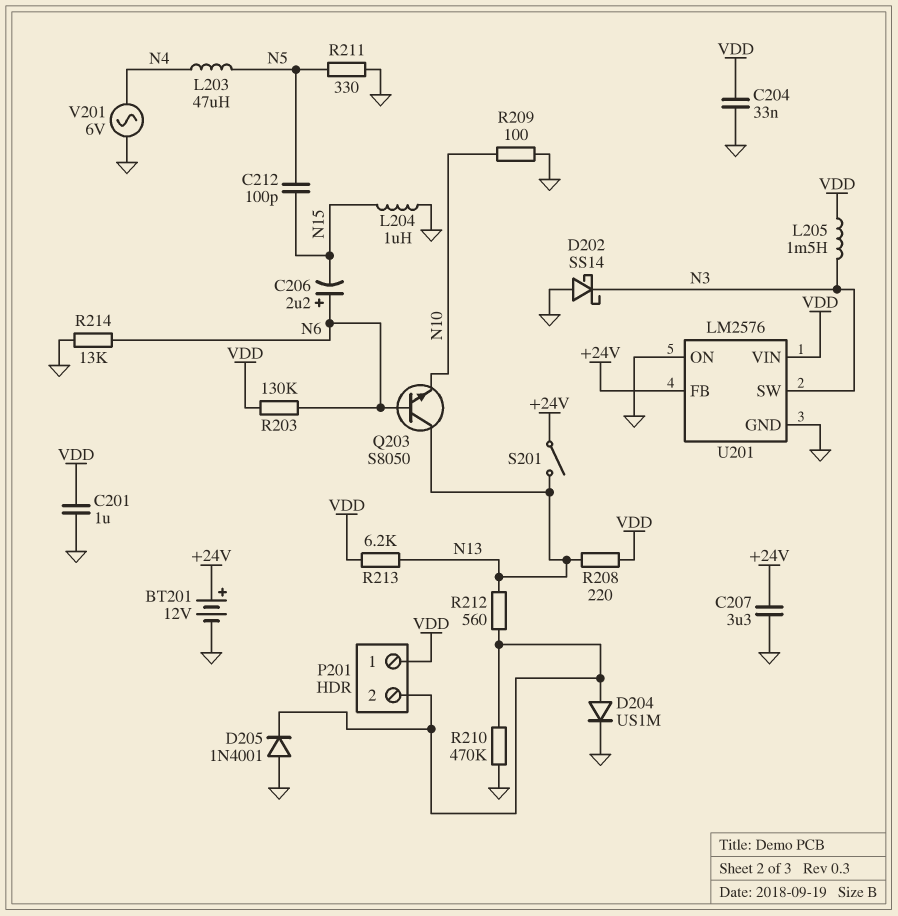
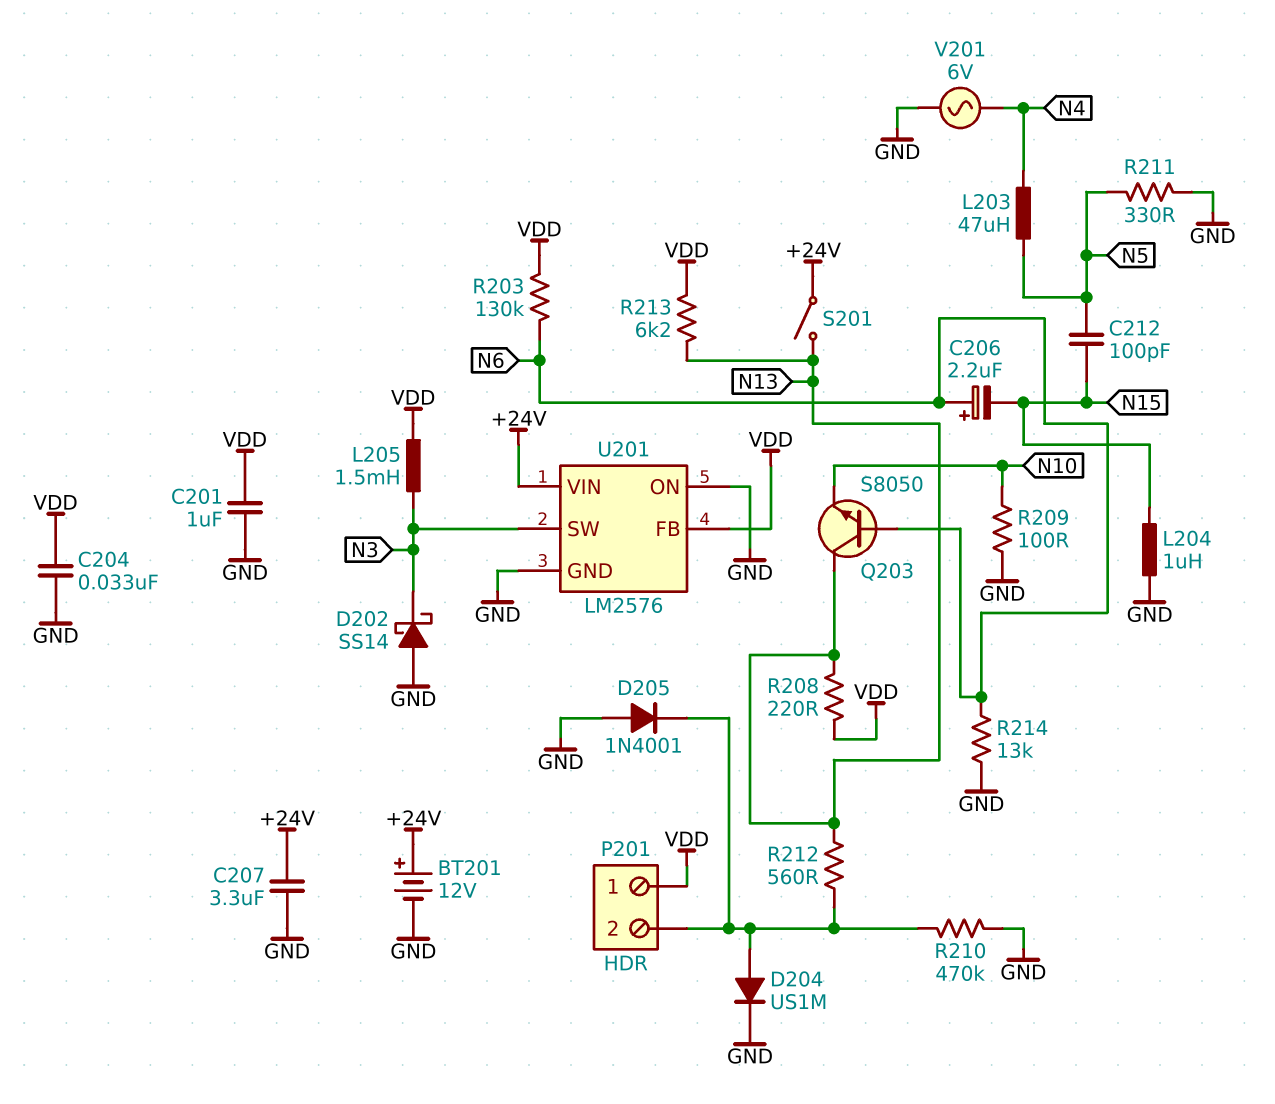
U201 pin FB: +24V -> VDD
U201 pin VIN: VDD -> +24V

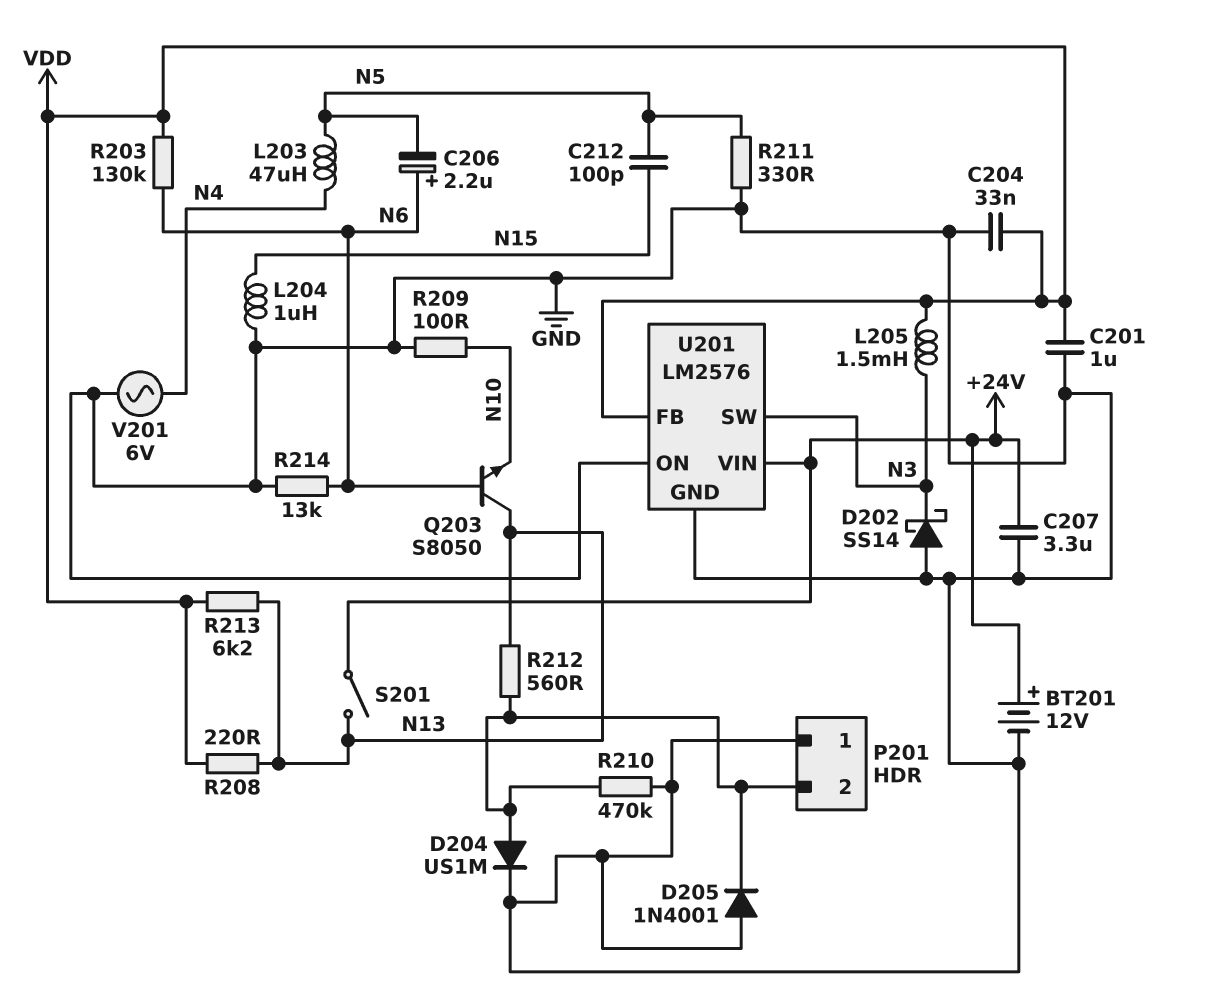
C206: 2.2uF (plus N6, minus N15) -> 2.2uF (plus N6, minus N5)
P201 pin 1: VDD -> GND

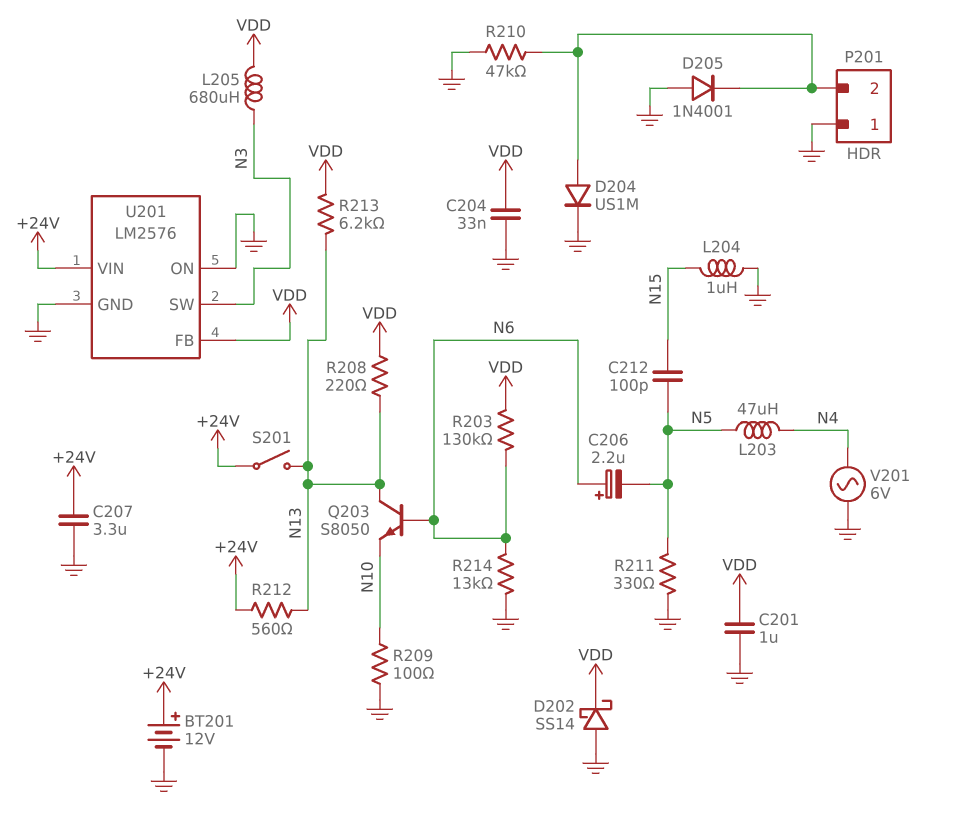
D202: schottky SS14 (A GND, K N3) -> schottky SS14 (A GND, K VDD)
L205: 1.5mH (N3, VDD) -> 680uH (N3, VDD)
R210: 470k (GND, P201/2) -> 47k (GND, P201/2)
R212: 560 (N13, P201/2) -> 560 (+24V, N13)

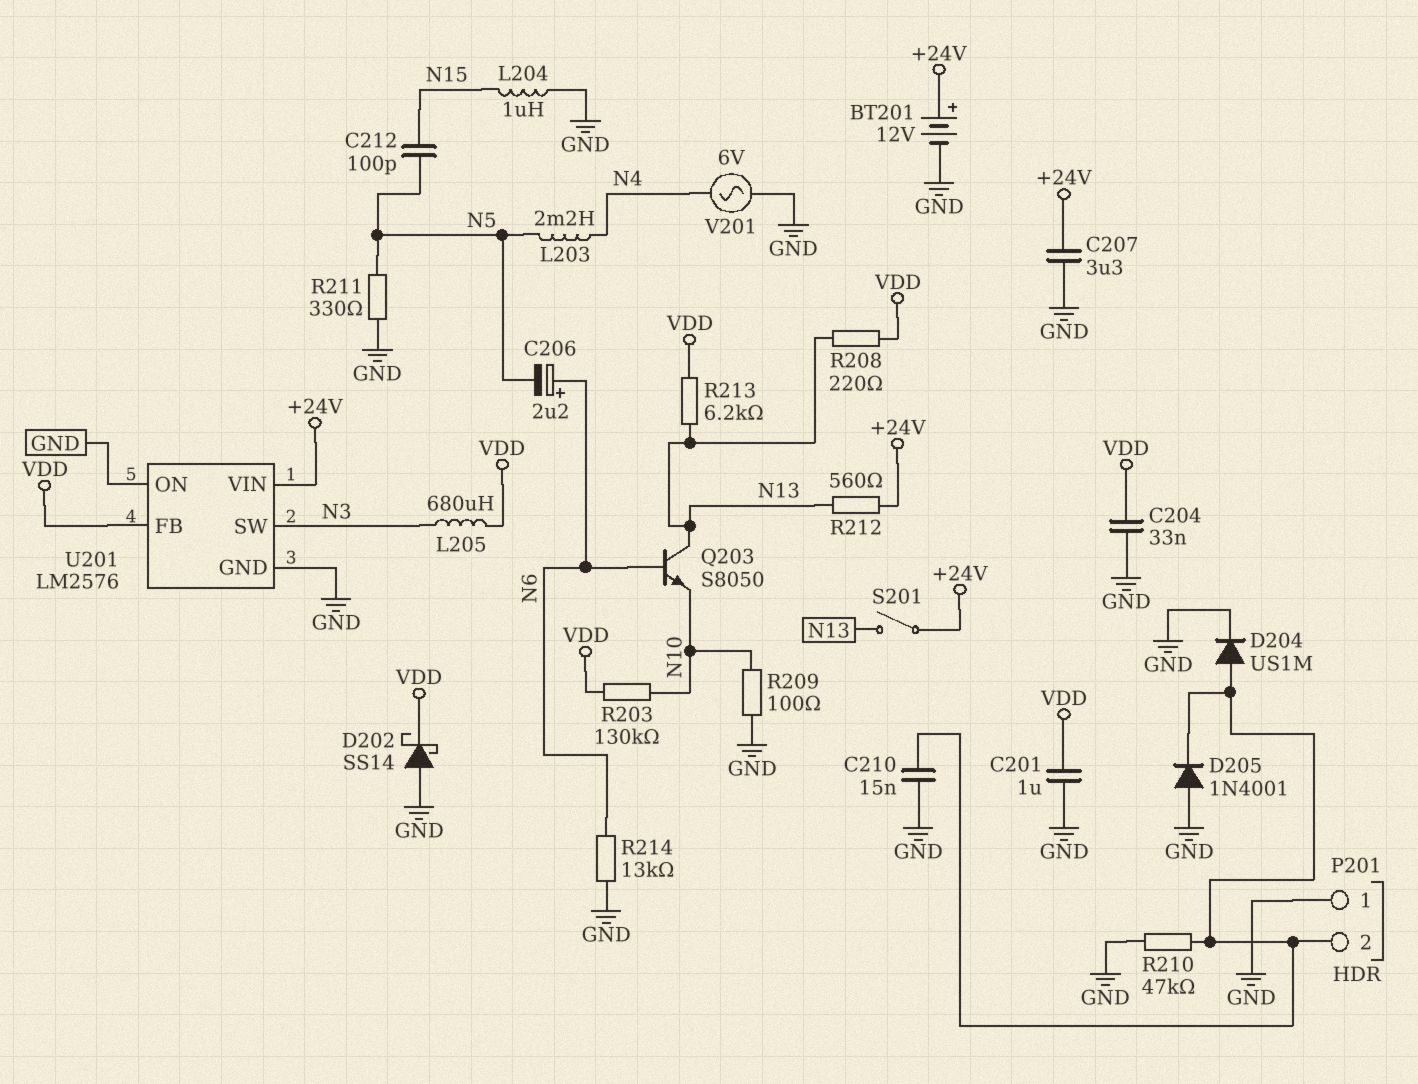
C210: none -> 15nF (GND, P201/2)
L203: 47uH (N4, N5) -> 2.2mH (N4, N5)
R203: 130k (N6, VDD) -> 130k (N10, VDD)

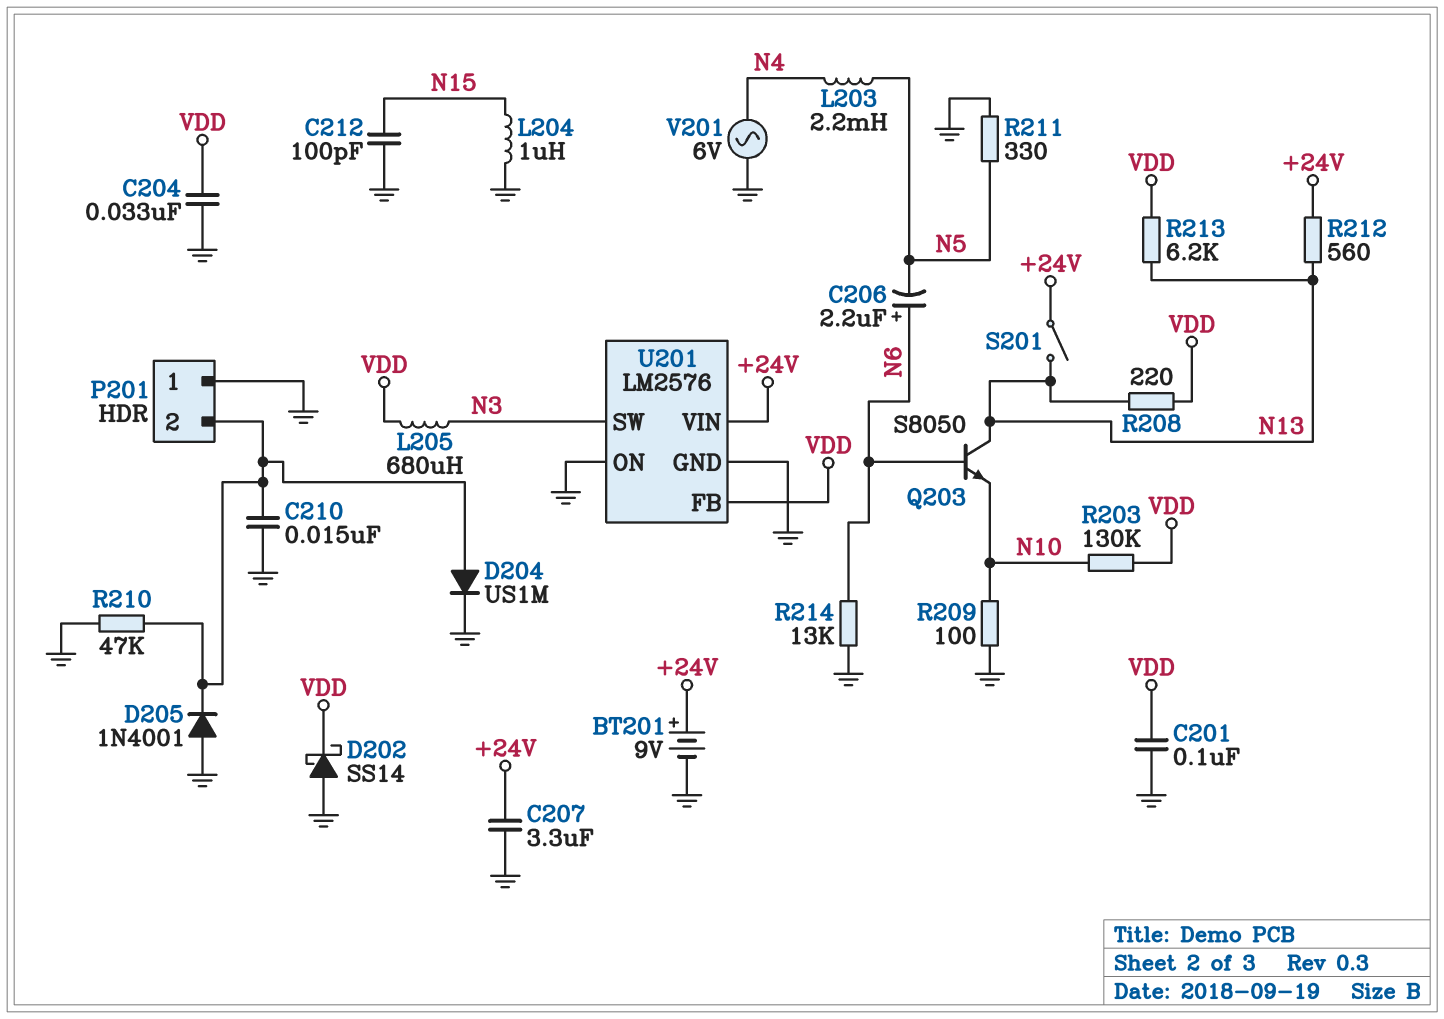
BT201: 12V (plus +24V, minus GND) -> 9V (plus +24V, minus GND)
C201: 1uF (GND, VDD) -> 100nF (GND, VDD)
C212: 100pF (N5, N15) -> 100pF (GND, N15)

